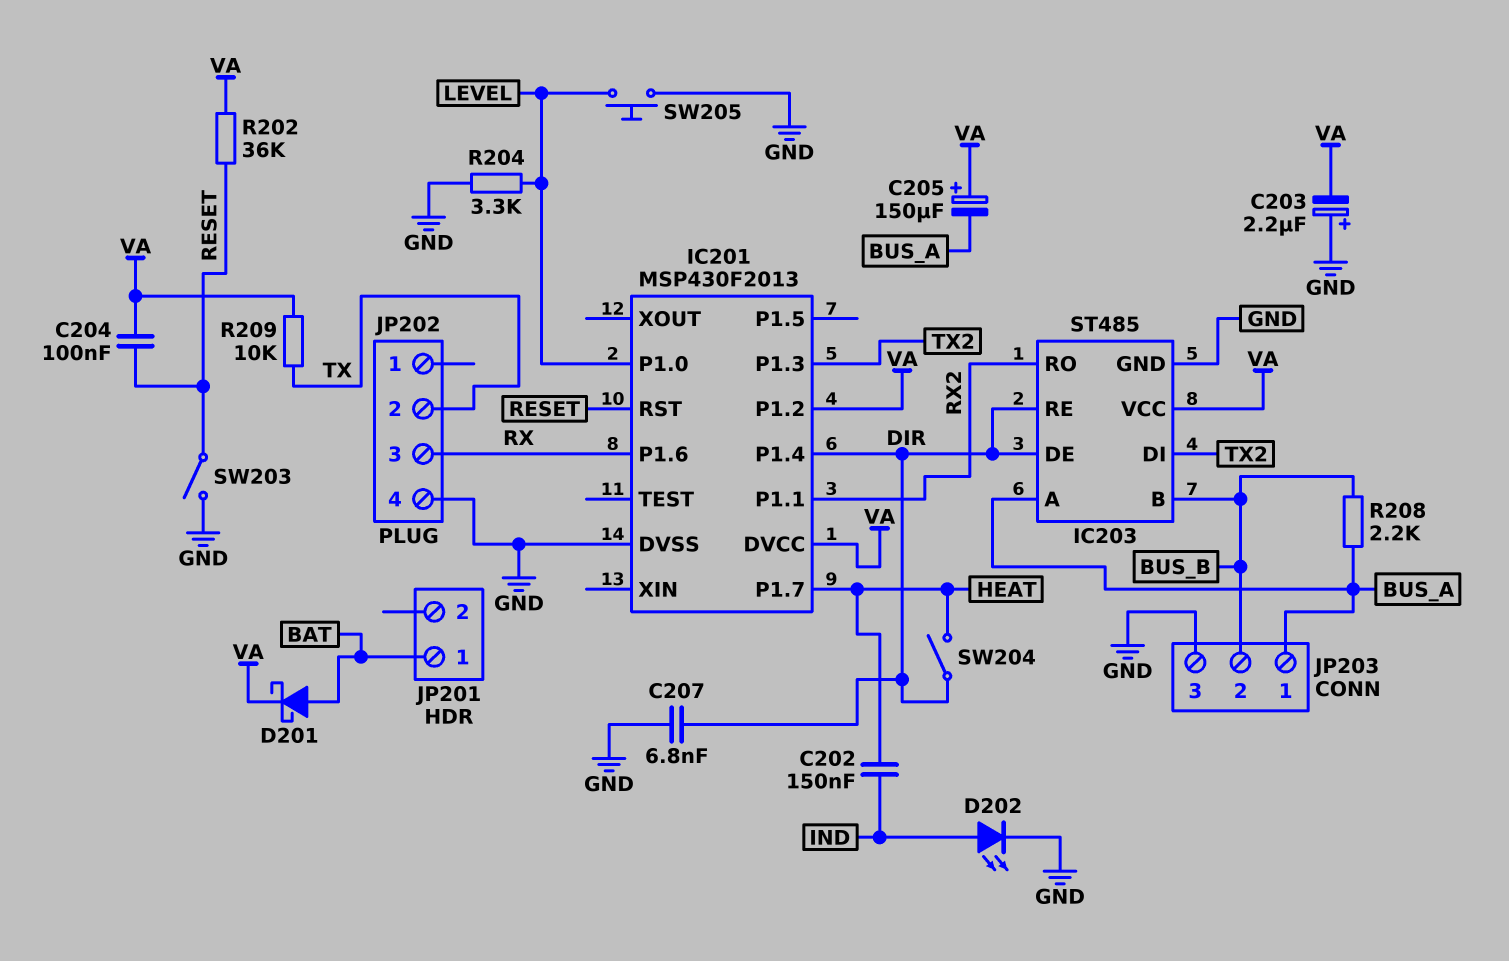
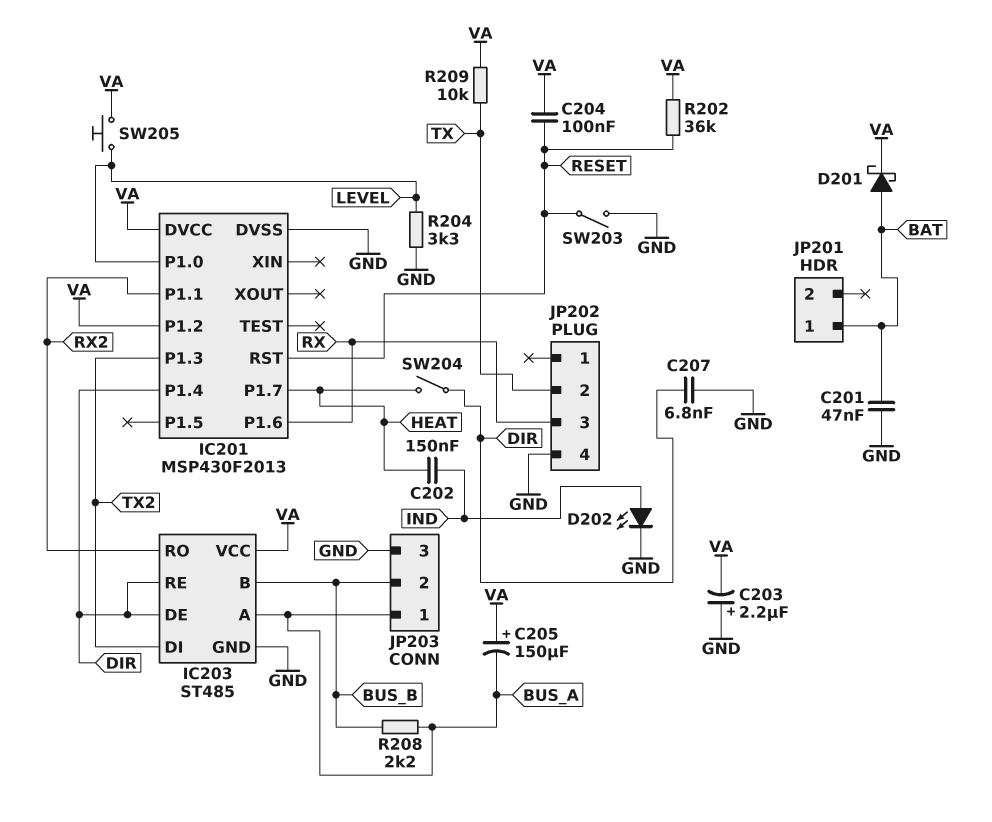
C201: none -> 47nF (BAT, GND)
SW205: button (GND, LEVEL) -> button (LEVEL, VA)

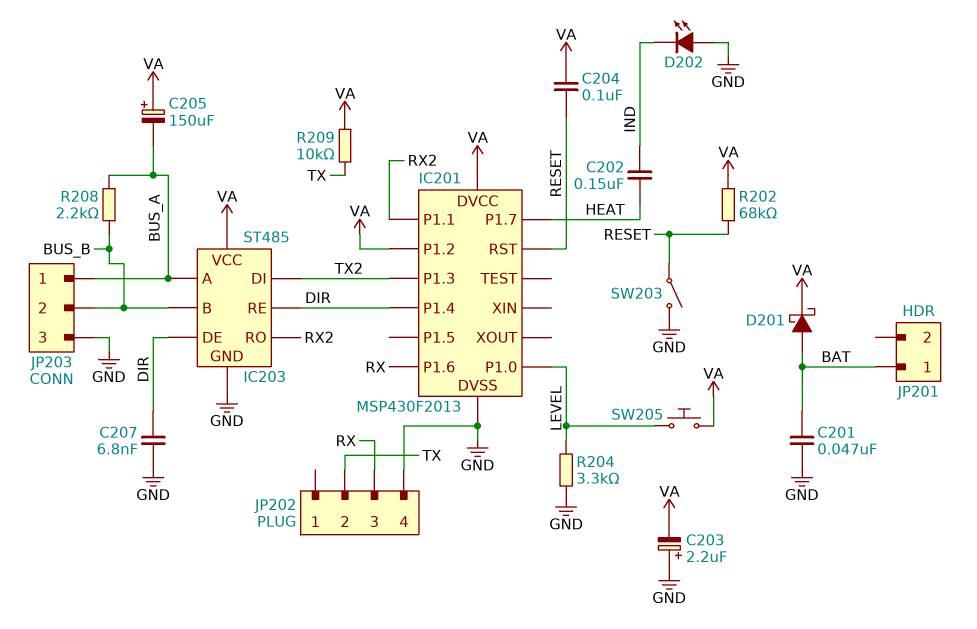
D202: LED (A IND, K GND) -> LED (A GND, K IND)
R202: 36k (RESET, VA) -> 68k (RESET, VA)
SW204: switch (DIR, HEAT) -> none

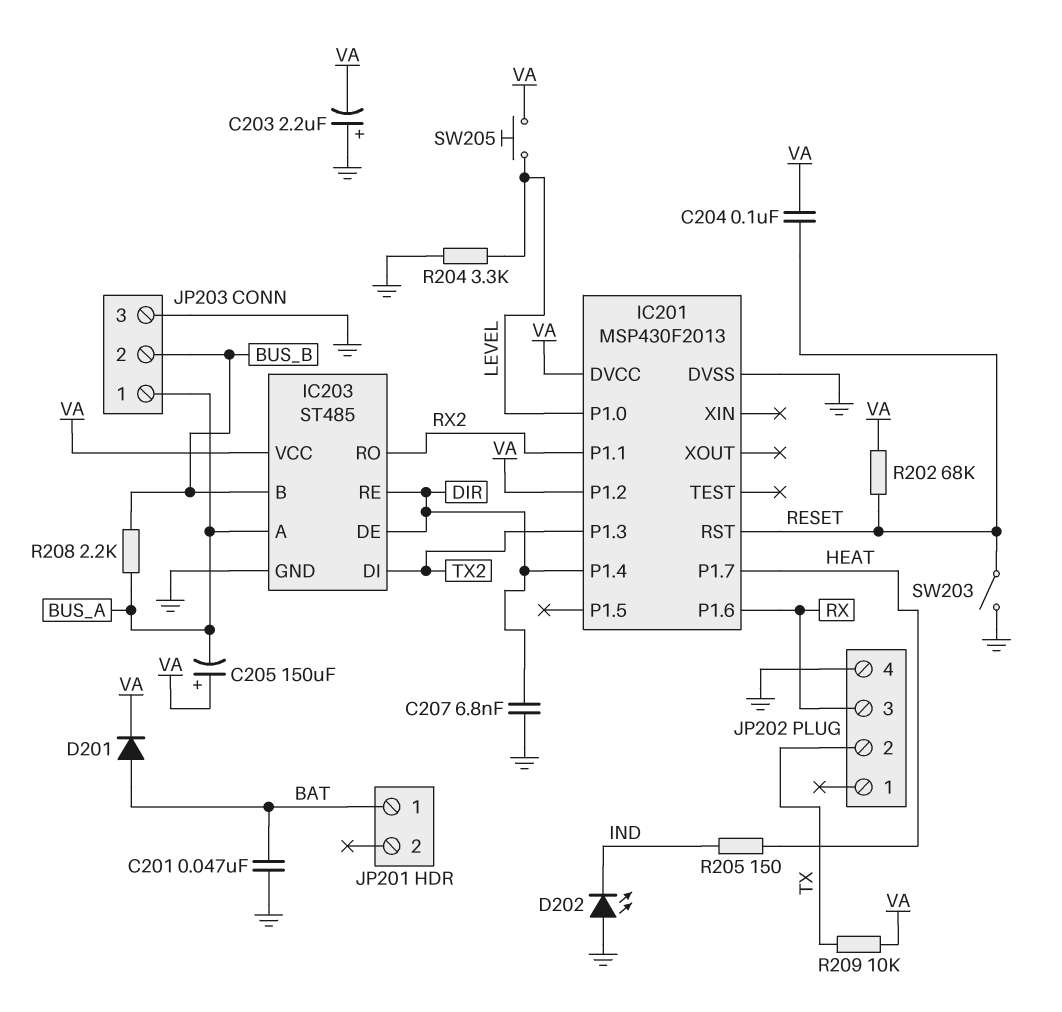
C202: 150nF (HEAT, IND) -> none
D201: schottky (A BAT, K VA) -> diode (A BAT, K VA)
R205: none -> 150 (HEAT, IND)

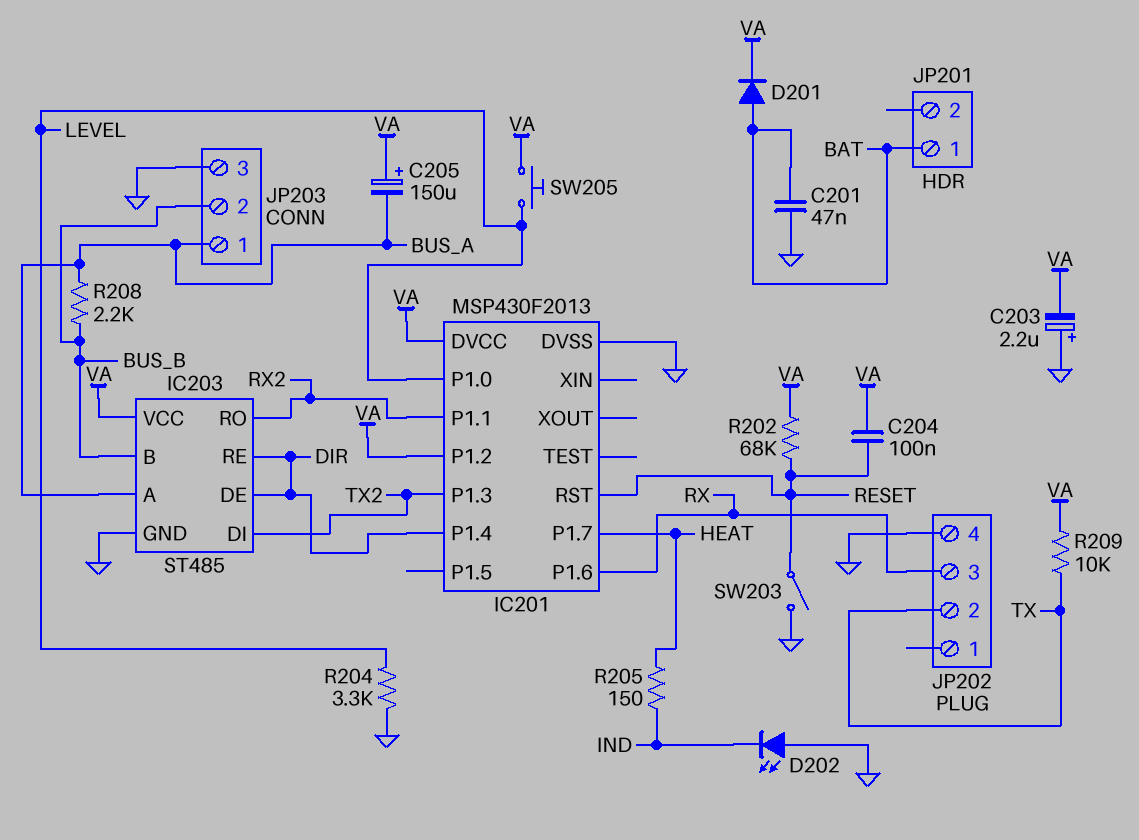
C207: 6.8nF (DIR, GND) -> none

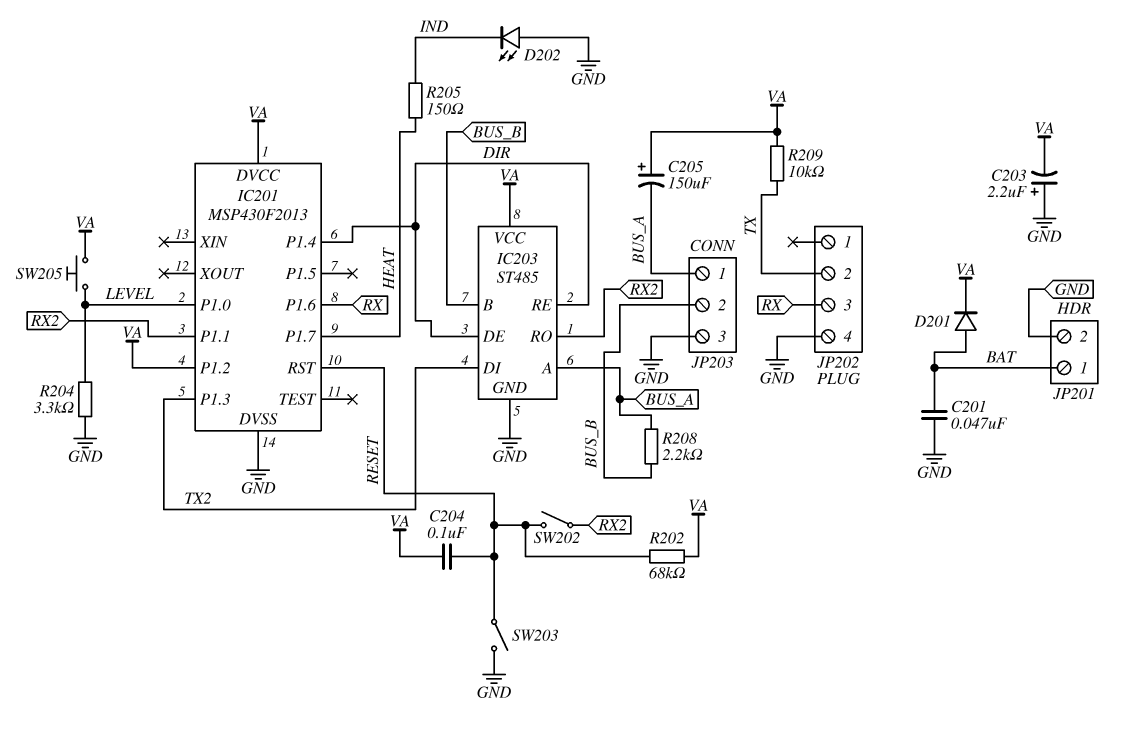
JP201 pin 2: none -> GND
SW202: none -> switch (RESET, RX2)

